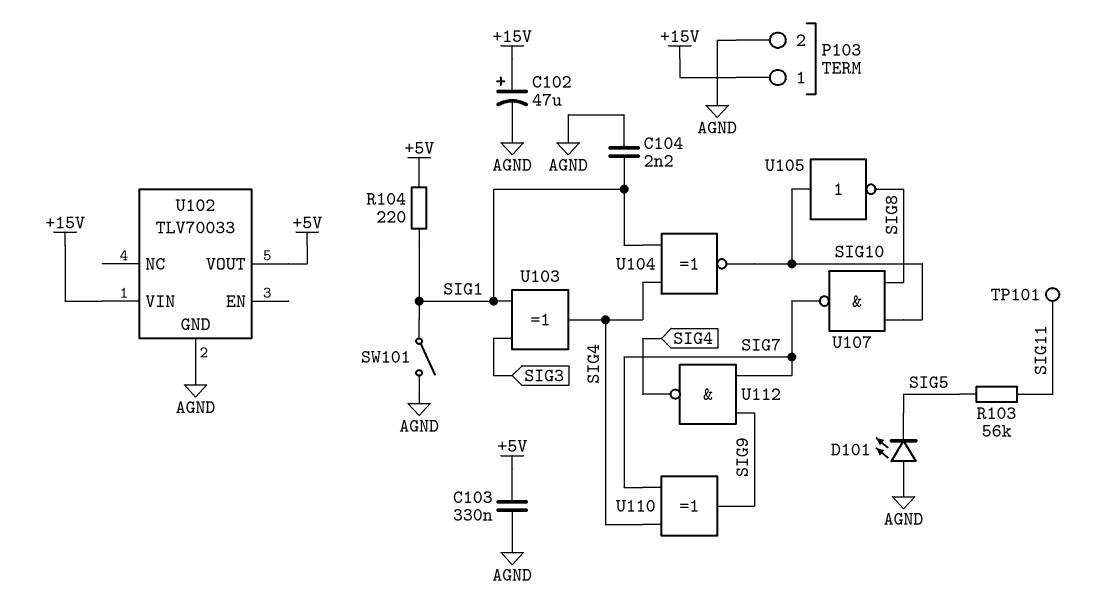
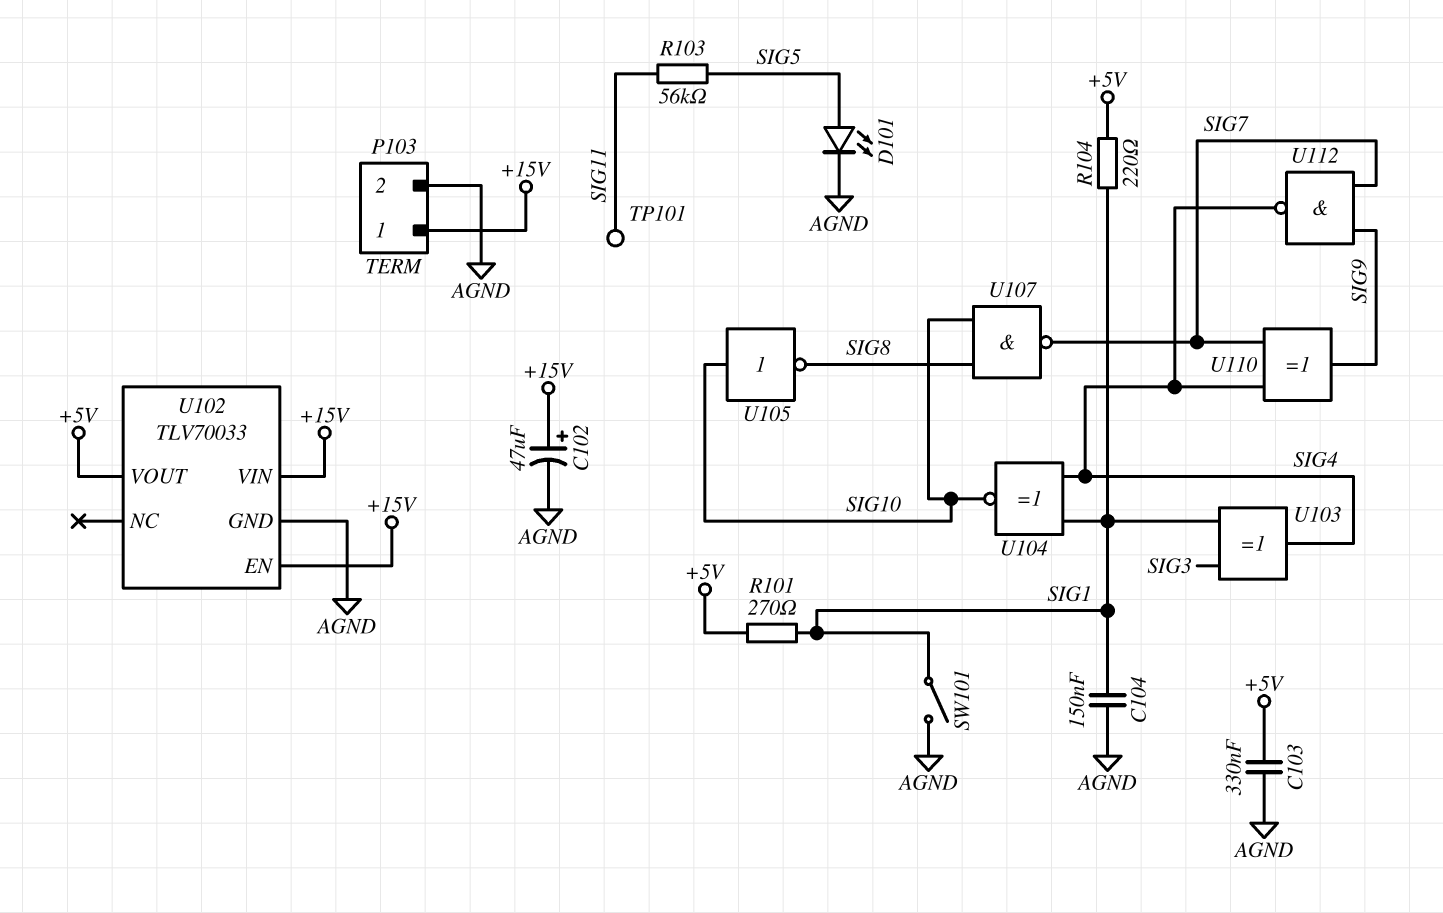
C104: 2.2nF (AGND, SIG1) -> 150nF (AGND, SIG1)
D101: LED (A AGND, K SIG5) -> LED (A SIG5, K AGND)
R101: none -> 270 (+5V, SIG1)
U102 pin EN: none -> +15V

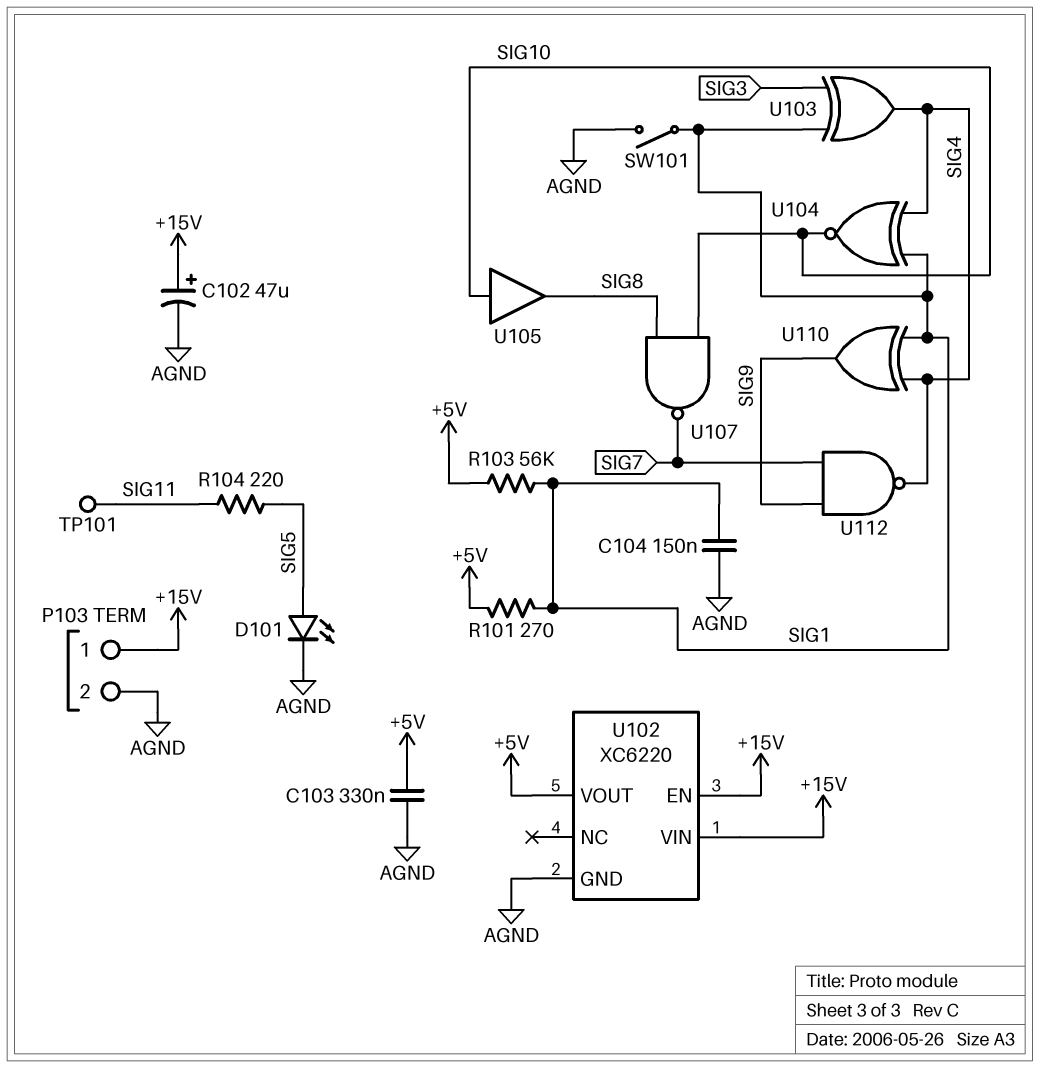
R103: 56k (SIG5, SIG11) -> 56k (+5V, SIG1)
R104: 220 (+5V, SIG1) -> 220 (SIG5, SIG11)
U102: TLV70033 -> XC6220
U105: NOT (in SIG10, out SIG8) -> buffer (in SIG10, out SIG8)
U110: XOR (in SIG4, in SIG7, out SIG9) -> XOR (in SIG1, in SIG4, out SIG9)

